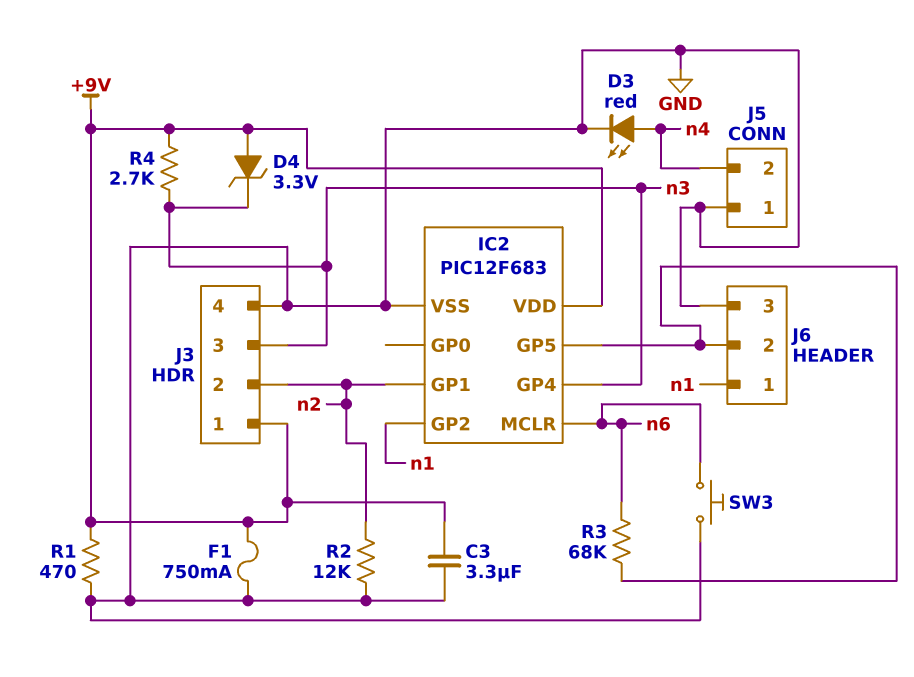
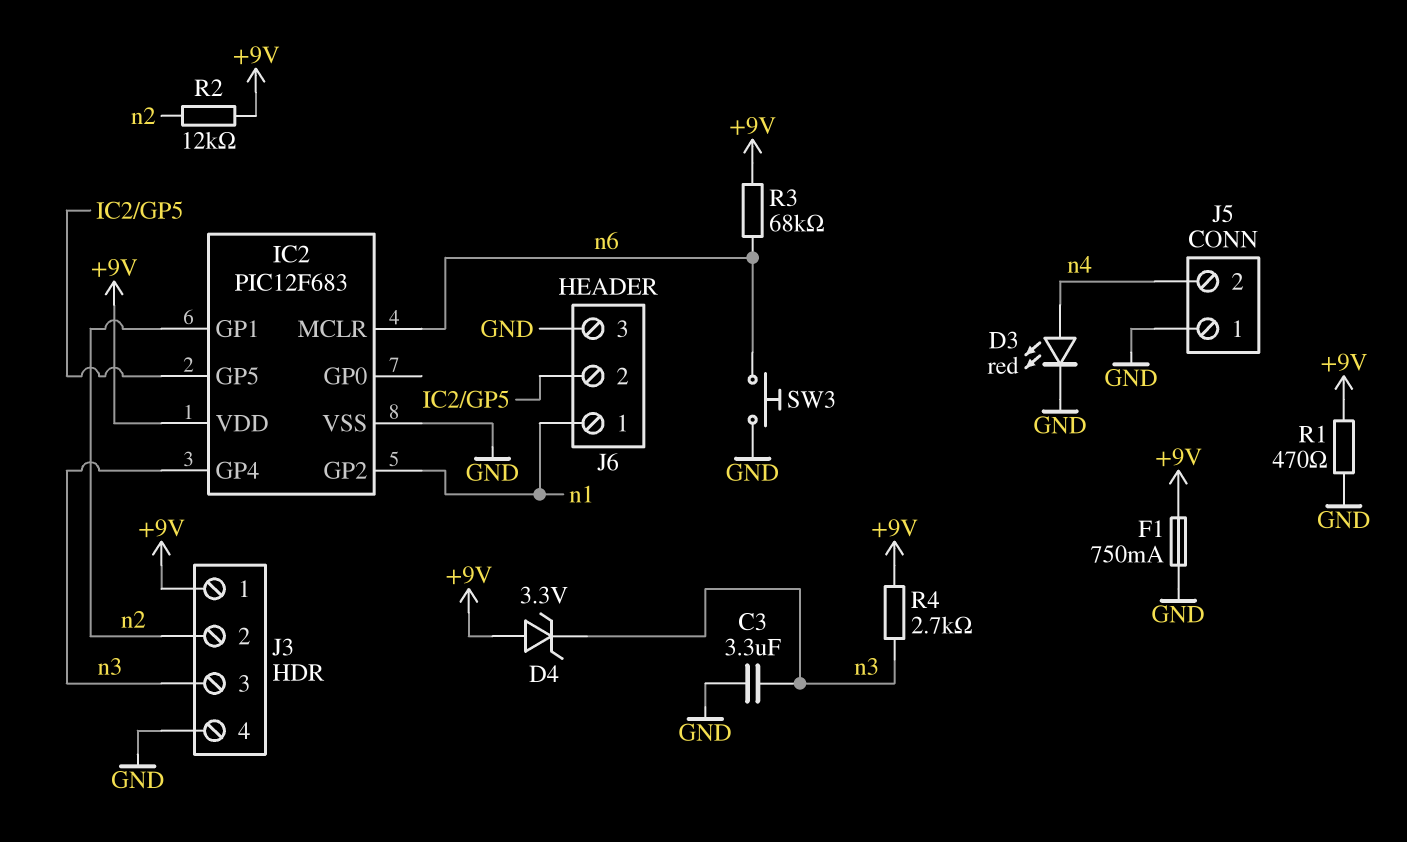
C3: 3.3uF (+9V, GND) -> 3.3uF (GND, n3)
R2: 12k (GND, n2) -> 12k (+9V, n2)
R3: 68k (IC2/GP5, n6) -> 68k (+9V, n6)

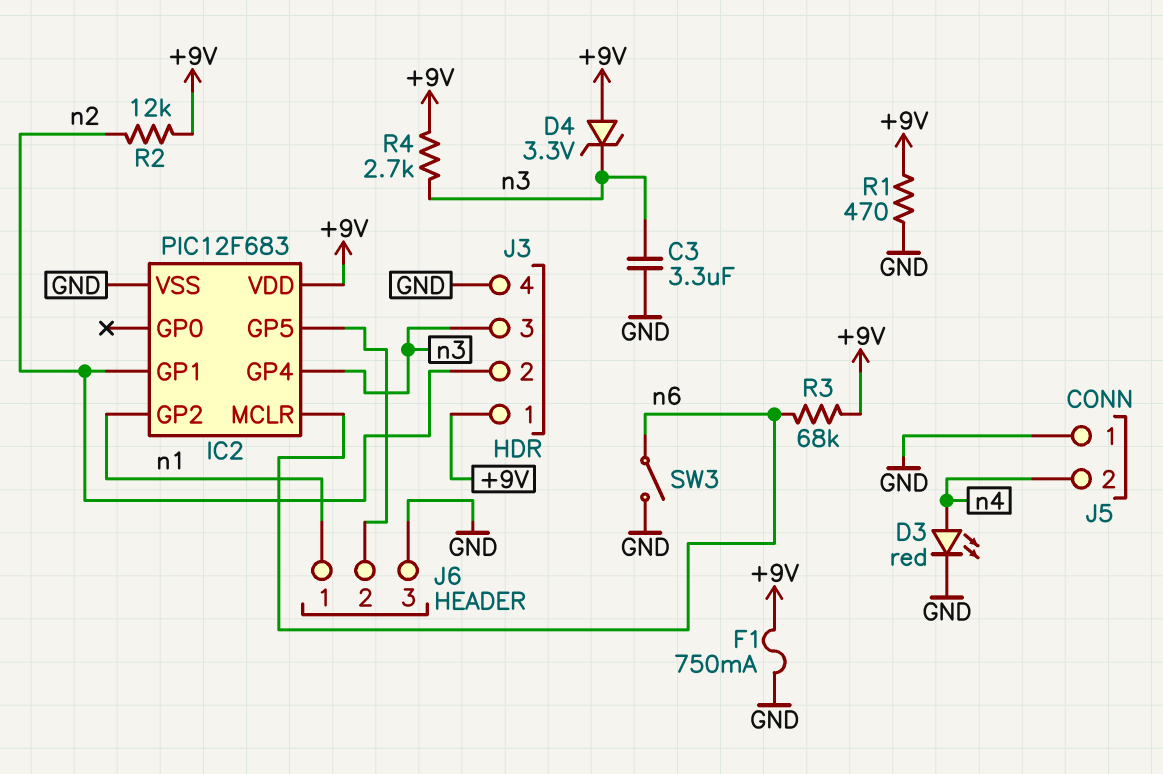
SW3: button (GND, n6) -> switch (GND, n6)

